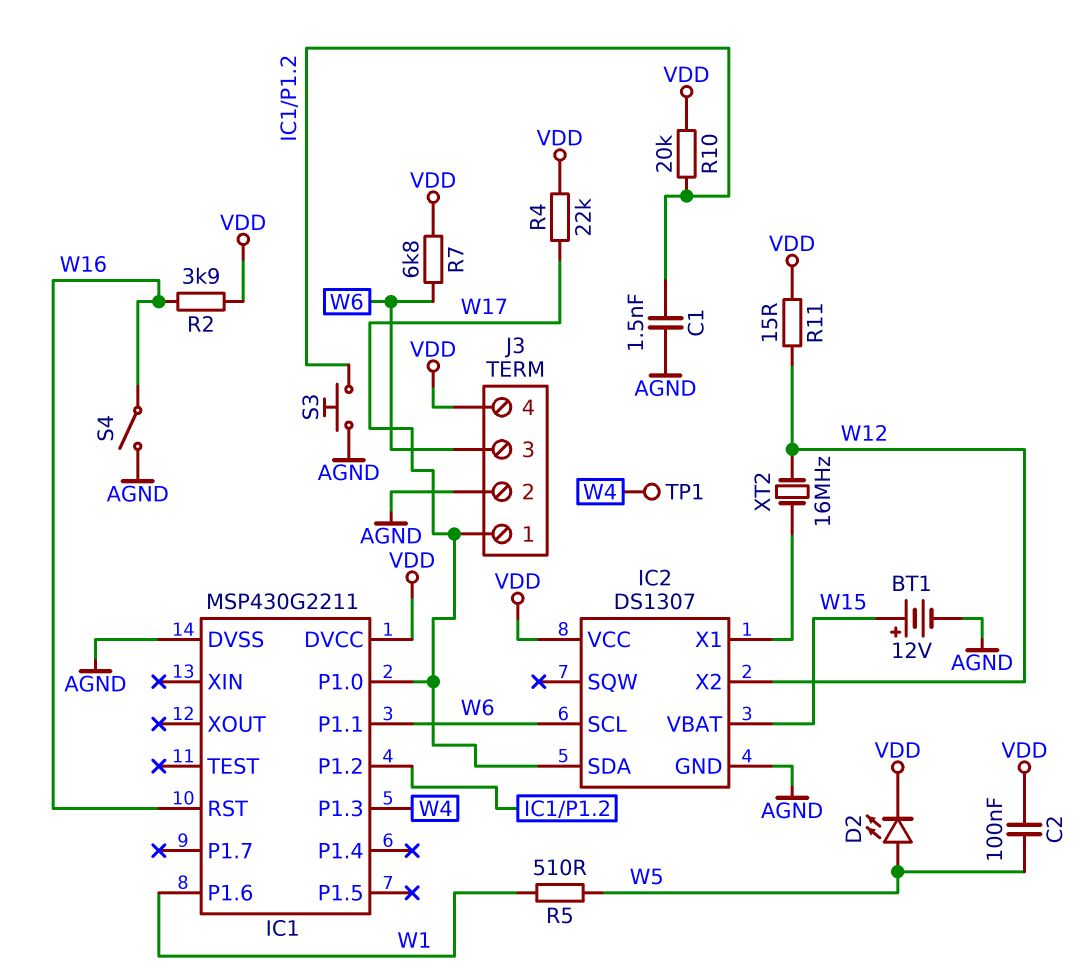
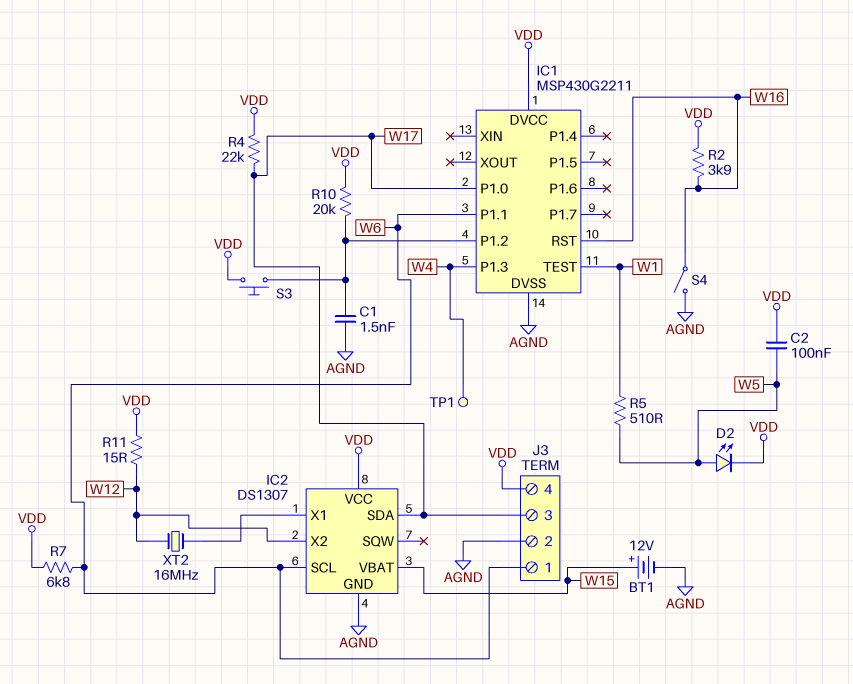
IC1 pin P1.6: W1 -> none
IC1 pin TEST: none -> W1
J3 pin 1: W17 -> W6
J3 pin 3: W6 -> W17
S3: button (AGND, IC1/P1.2) -> button (IC1/P1.2, VDD)

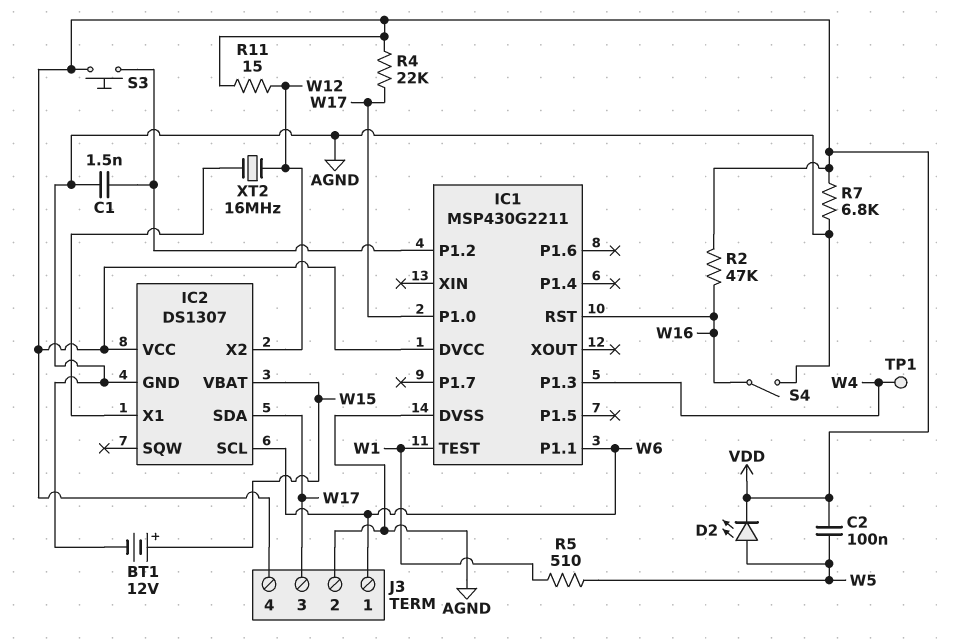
R2: 3.9k (VDD, W16) -> 47k (VDD, W16)
R7: 6.8k (VDD, W6) -> 6.8k (AGND, VDD)
R10: 20k (IC1/P1.2, VDD) -> none

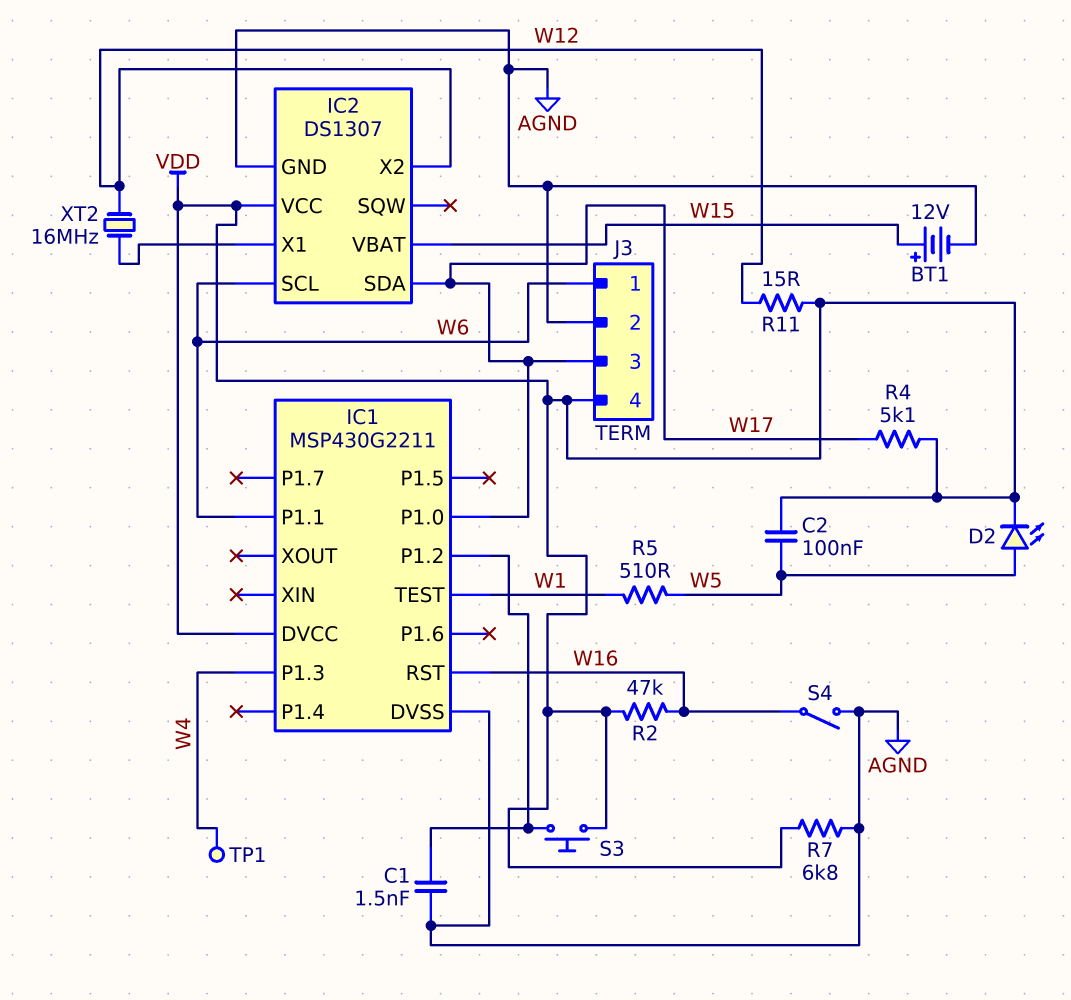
R4: 22k (VDD, W17) -> 5.1k (VDD, W17)

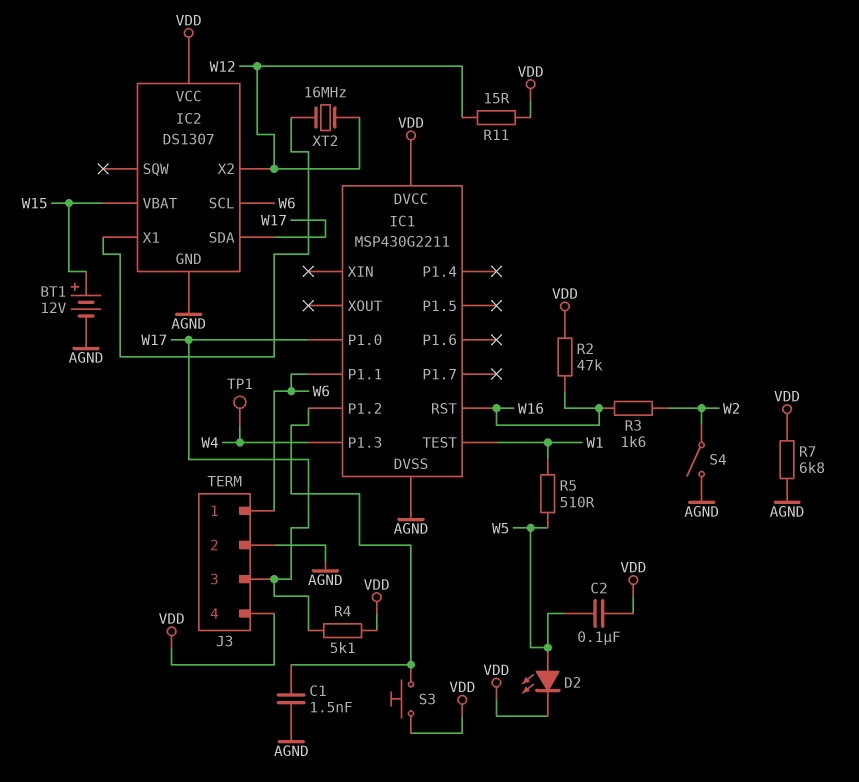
R3: none -> 1.6k (W2, W16)
S4: switch (AGND, W16) -> switch (AGND, W2)

